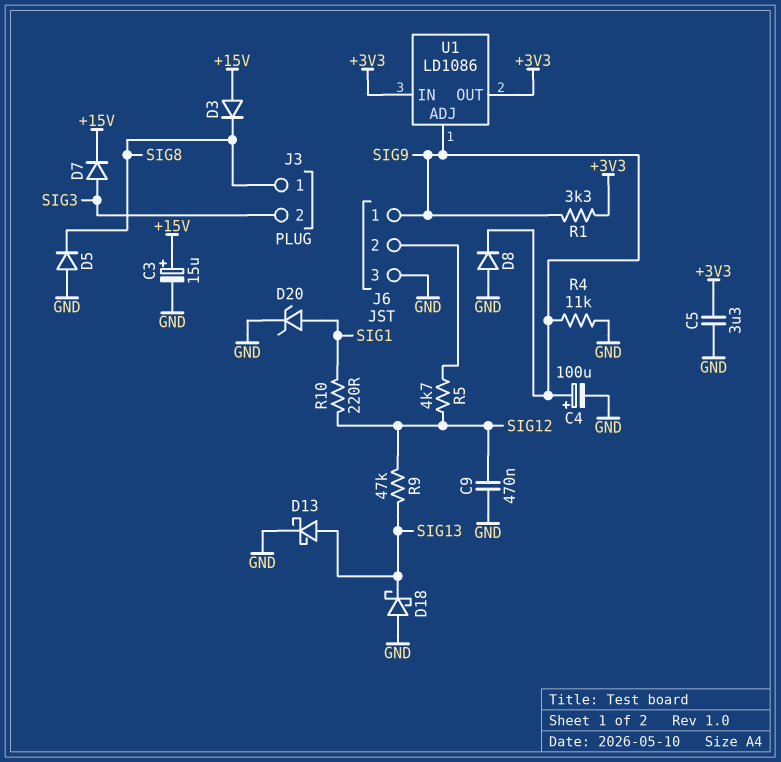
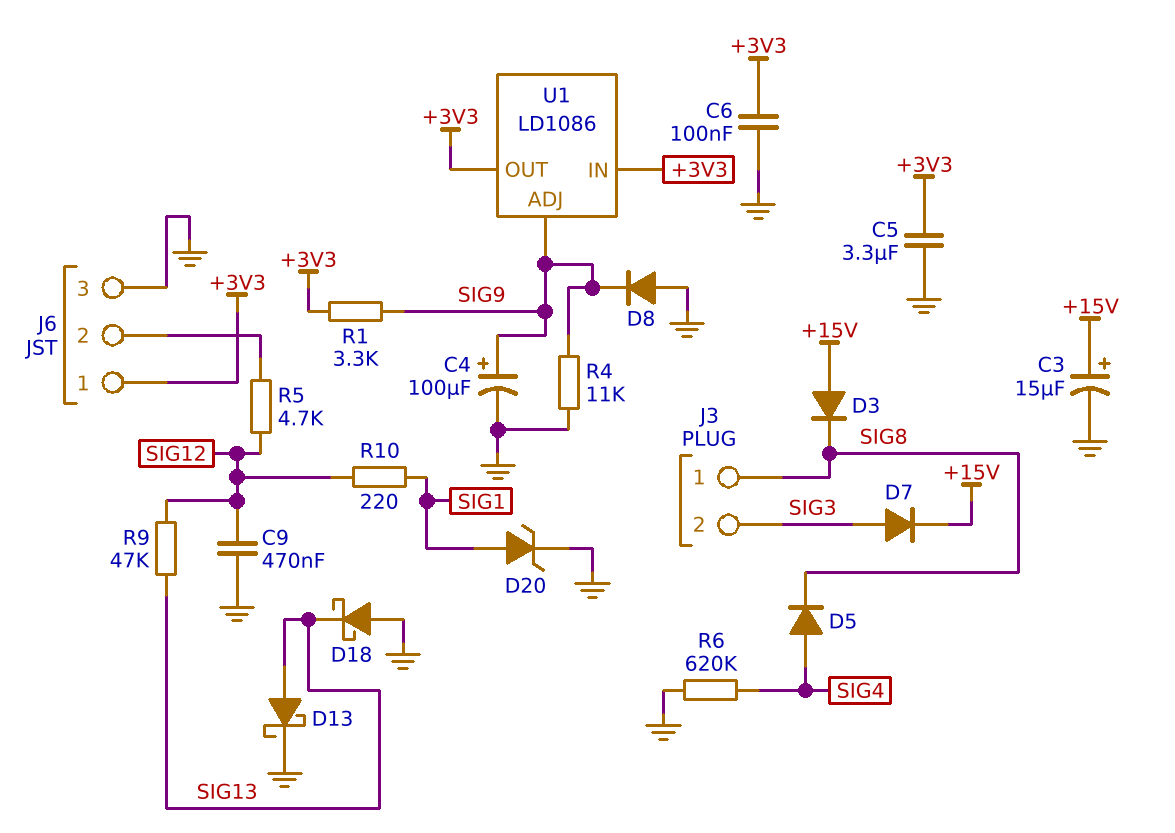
C6: none -> 100nF (+3V3, GND)
D5: diode (A GND, K SIG8) -> diode (A SIG4, K SIG8)
J6 pin 1: SIG9 -> +3V3
R6: none -> 620k (GND, SIG4)

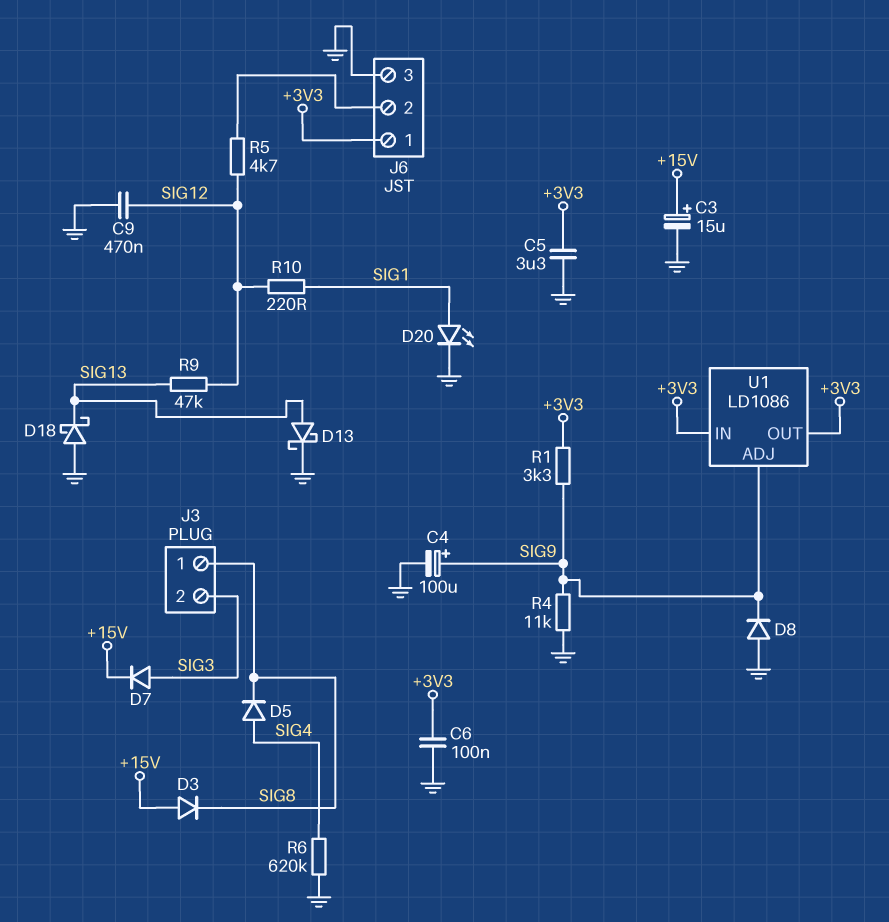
D20: zener (A SIG1, K GND) -> LED (A SIG1, K GND)

